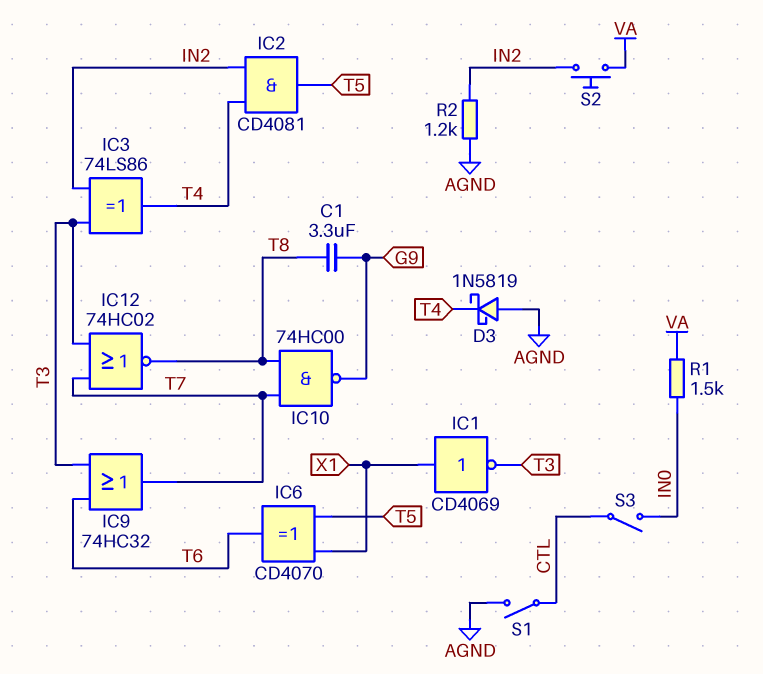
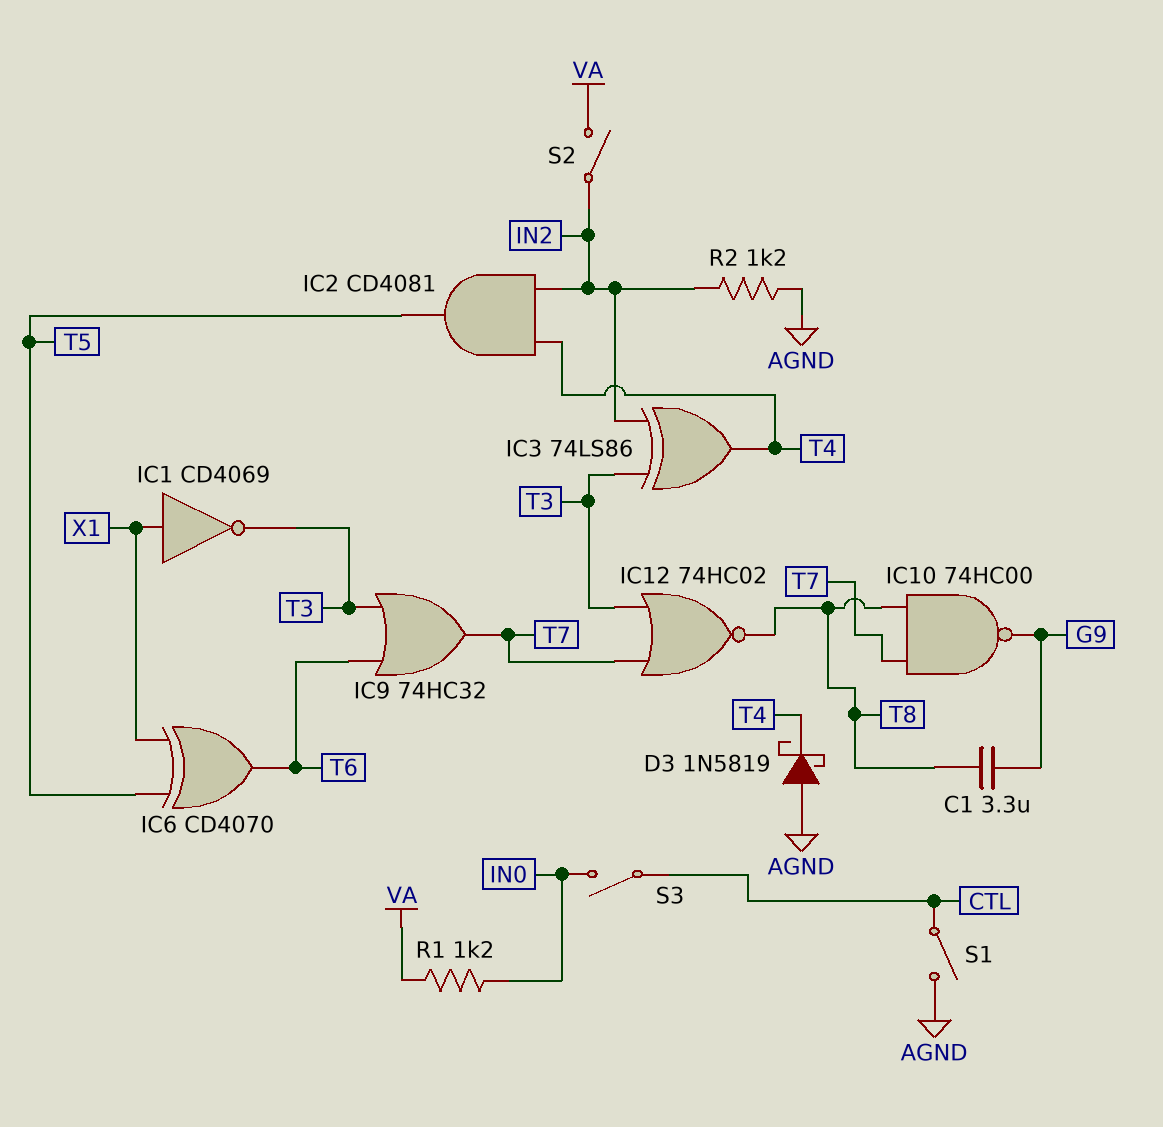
R1: 1.5k (IN0, VA) -> 1.2k (IN0, VA)
S2: button (IN2, VA) -> switch (IN2, VA)

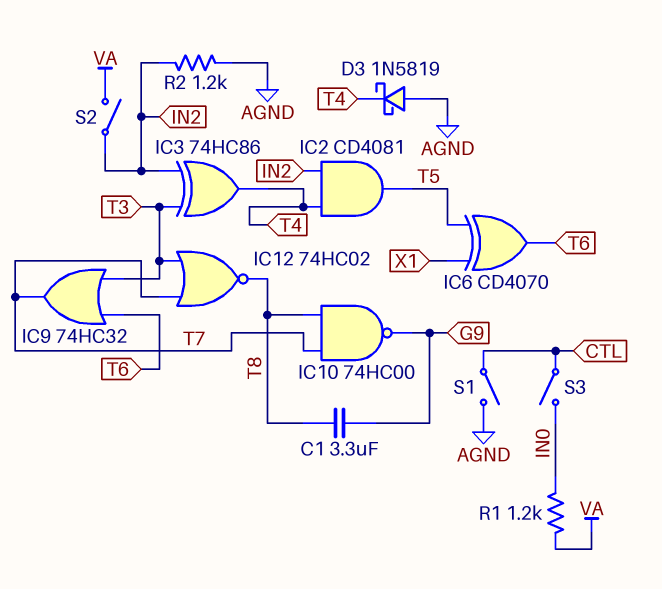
IC1: NOT CD4069 (in X1, out T3) -> none
IC3: XOR 74LS86 (in IN2, in T3, out T4) -> XOR 74HC86 (in IN2, in T3, out T4)

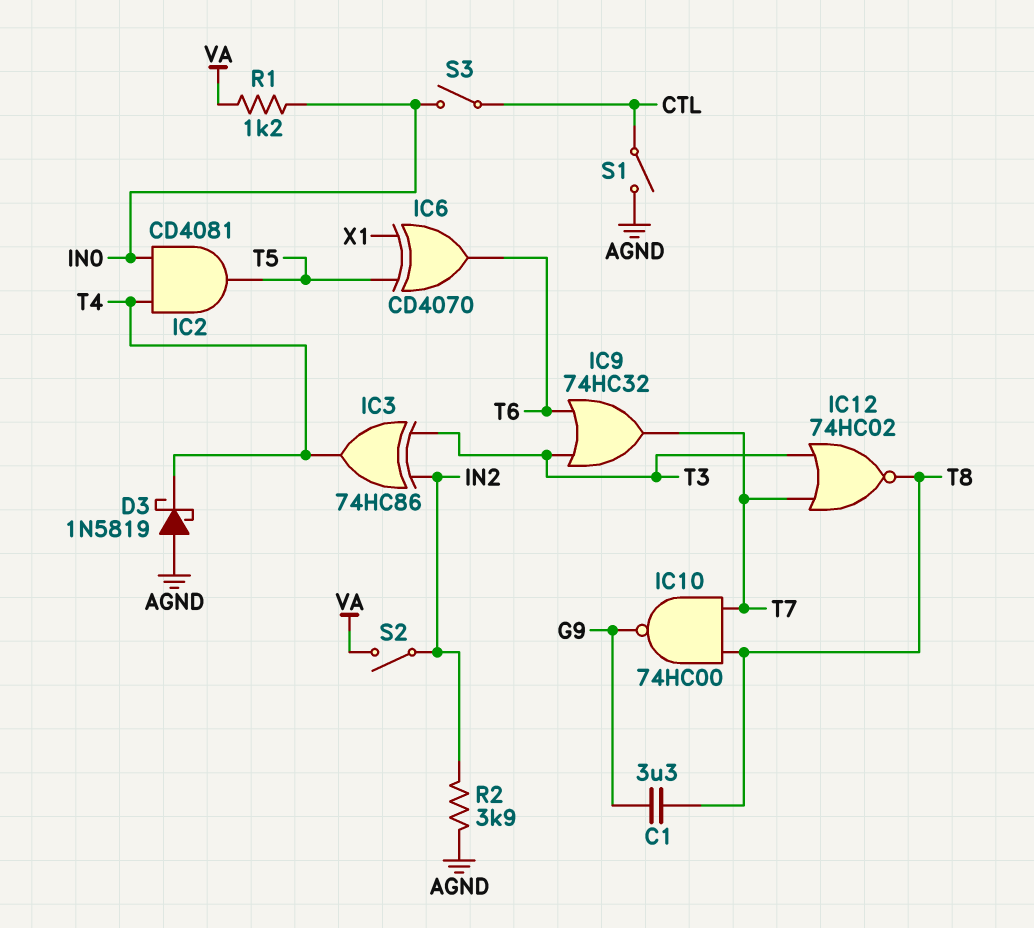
IC2: AND CD4081 (in IN2, in T4, out T5) -> AND CD4081 (in IN0, in T4, out T5)
R2: 1.2k (AGND, IN2) -> 3.9k (AGND, IN2)

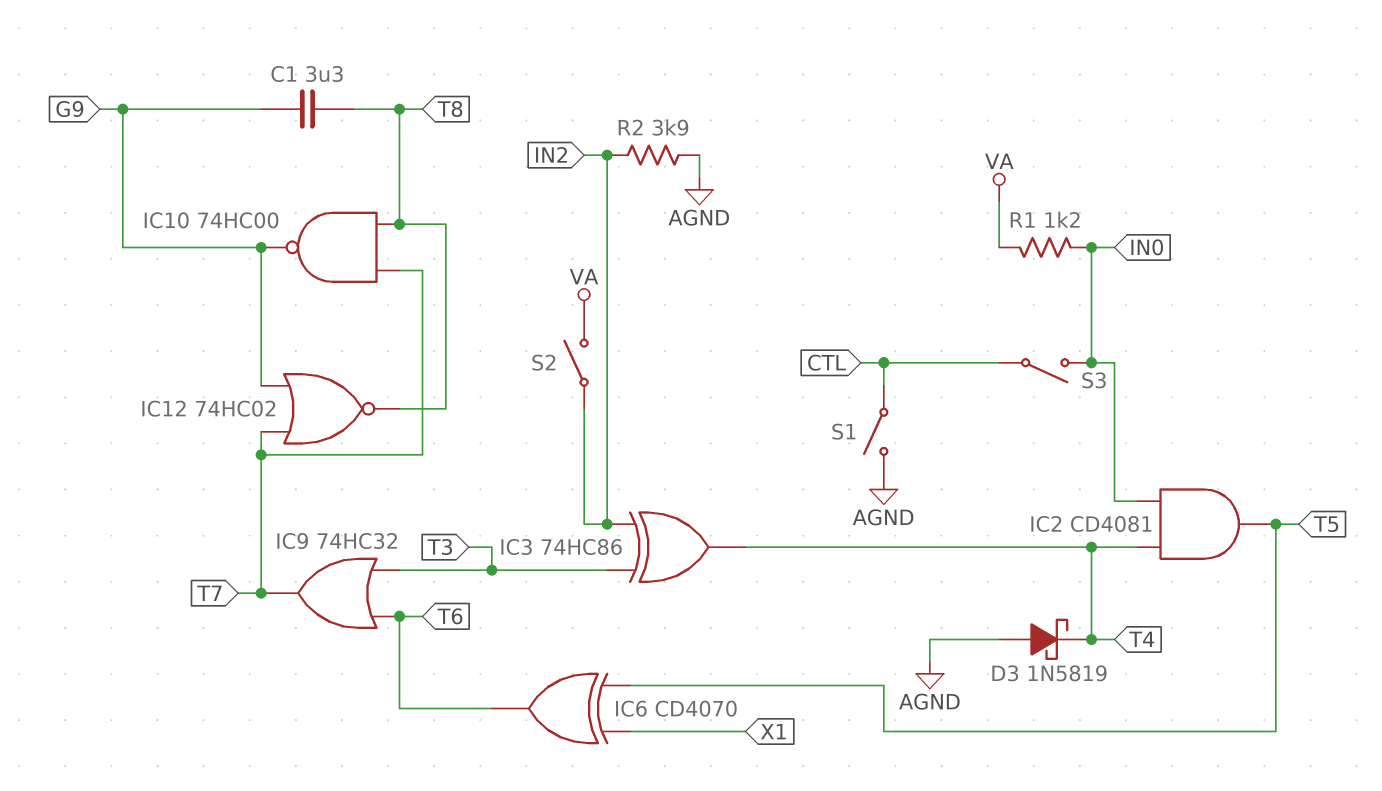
IC12: NOR 74HC02 (in T3, in T7, out T8) -> NOR 74HC02 (in G9, in T7, out T8)

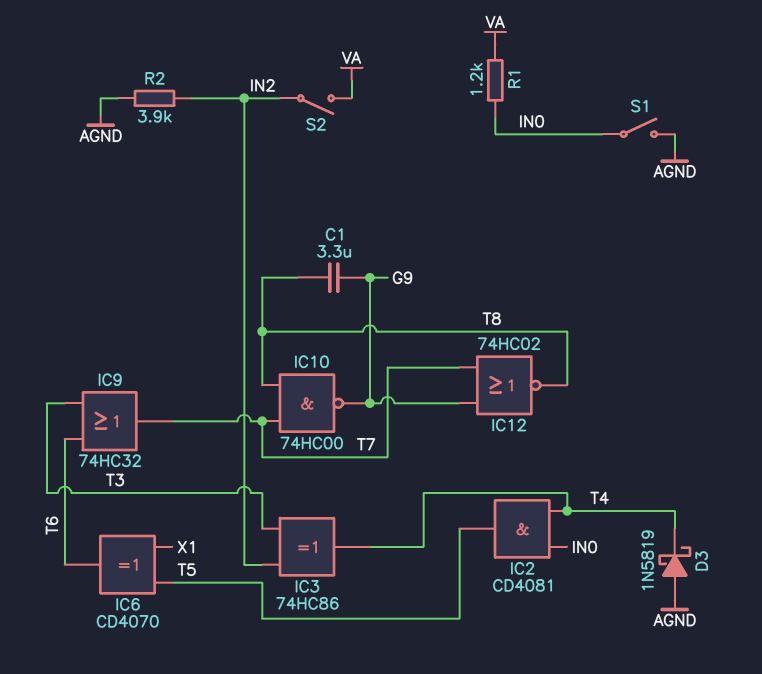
S1: switch (AGND, CTL) -> switch (AGND, IN0)
S3: switch (CTL, IN0) -> none

